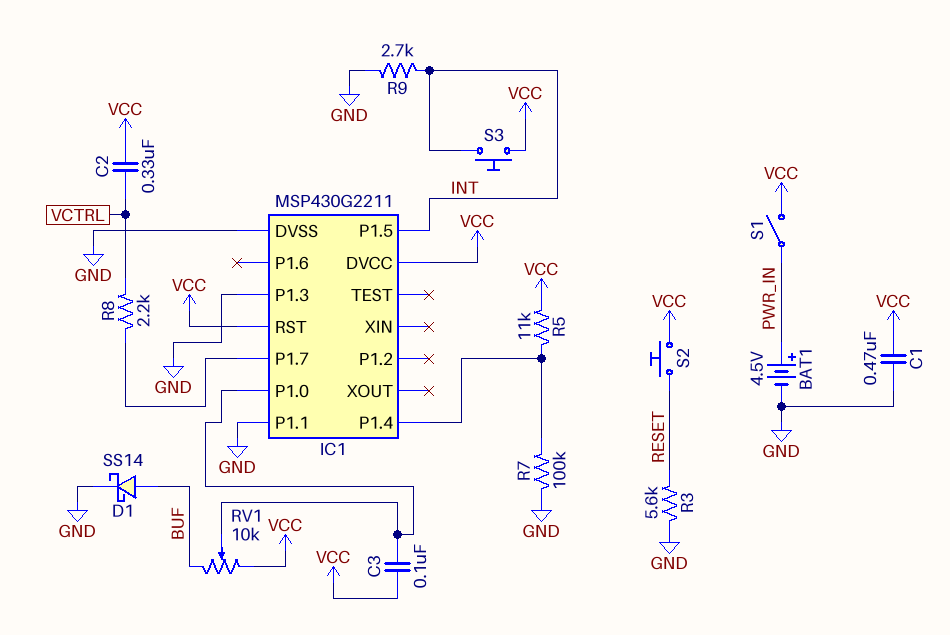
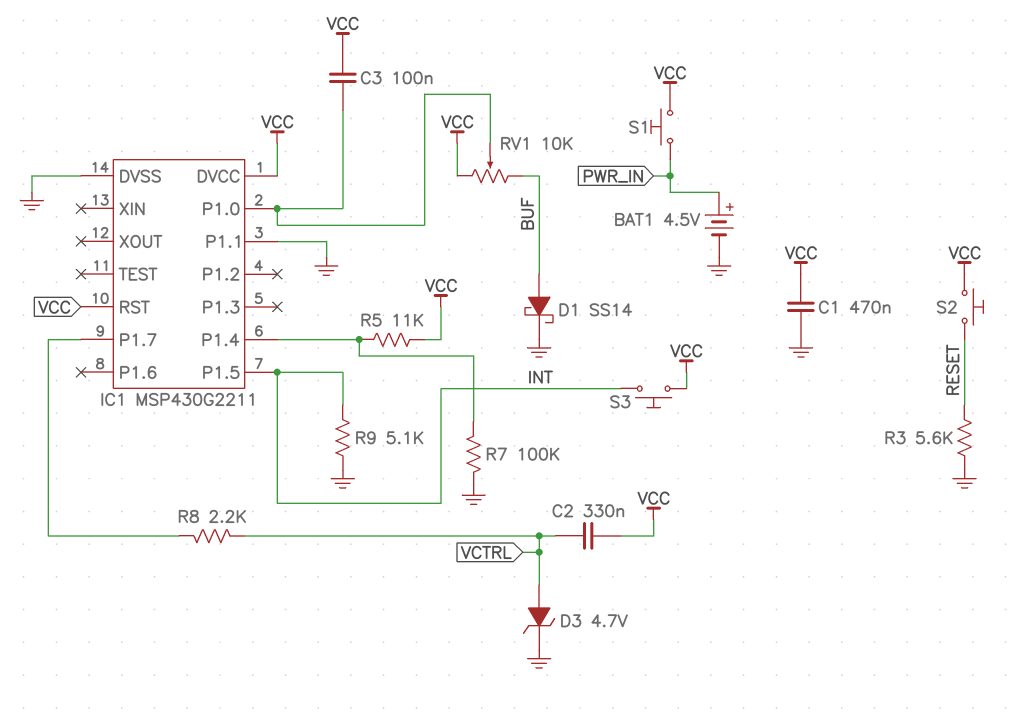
D3: none -> zener 4.7V (A VCTRL, K GND)
IC1 pin P1.3: GND -> none
R9: 2.7k (GND, INT) -> 5.1k (GND, INT)
S1: switch (PWR_IN, VCC) -> button (PWR_IN, VCC)

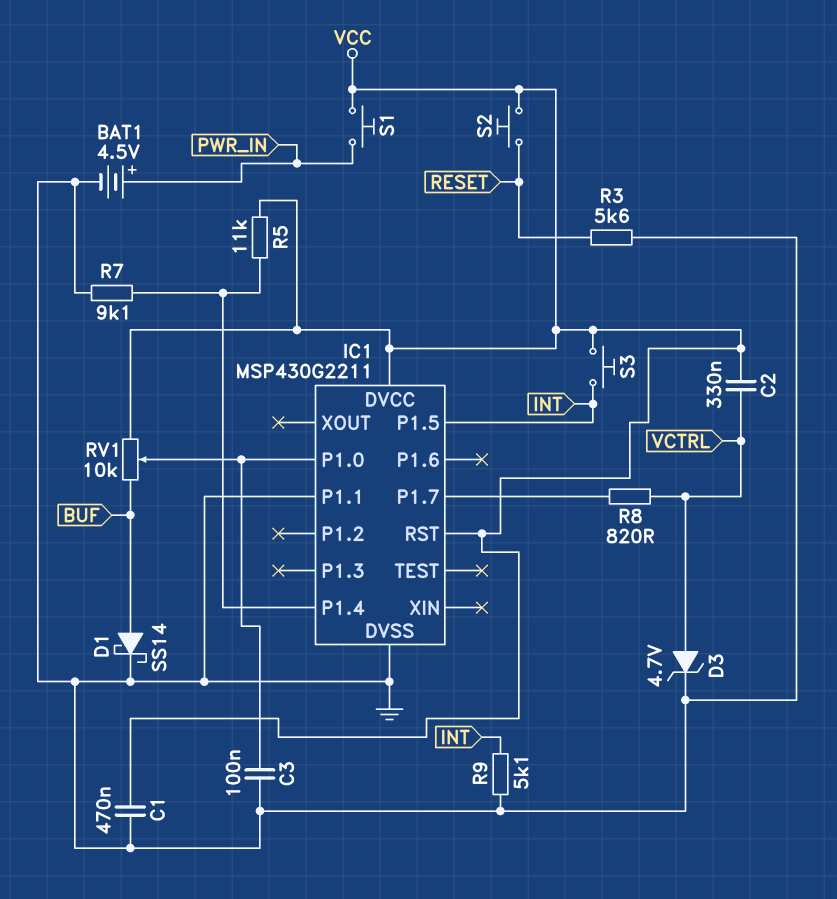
C3: 100nF (IC1/P1.0, VCC) -> 100nF (GND, IC1/P1.0)
R7: 100k (GND, IC1/P1.4) -> 9.1k (GND, IC1/P1.4)
R8: 2.2k (IC1/P1.7, VCTRL) -> 820 (IC1/P1.7, VCTRL)

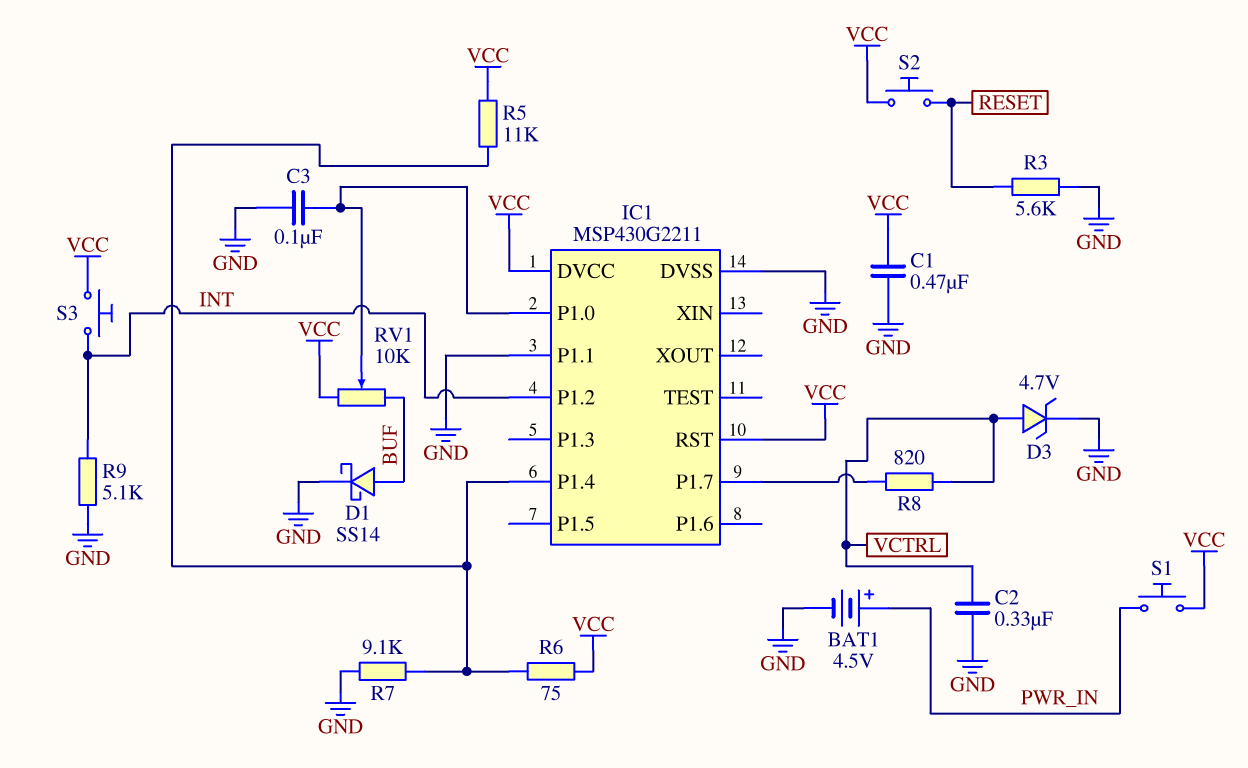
C2: 330nF (VCC, VCTRL) -> 330nF (GND, VCTRL)
IC1 pin P1.2: none -> INT
IC1 pin P1.5: INT -> none
R6: none -> 75 (IC1/P1.4, VCC)

